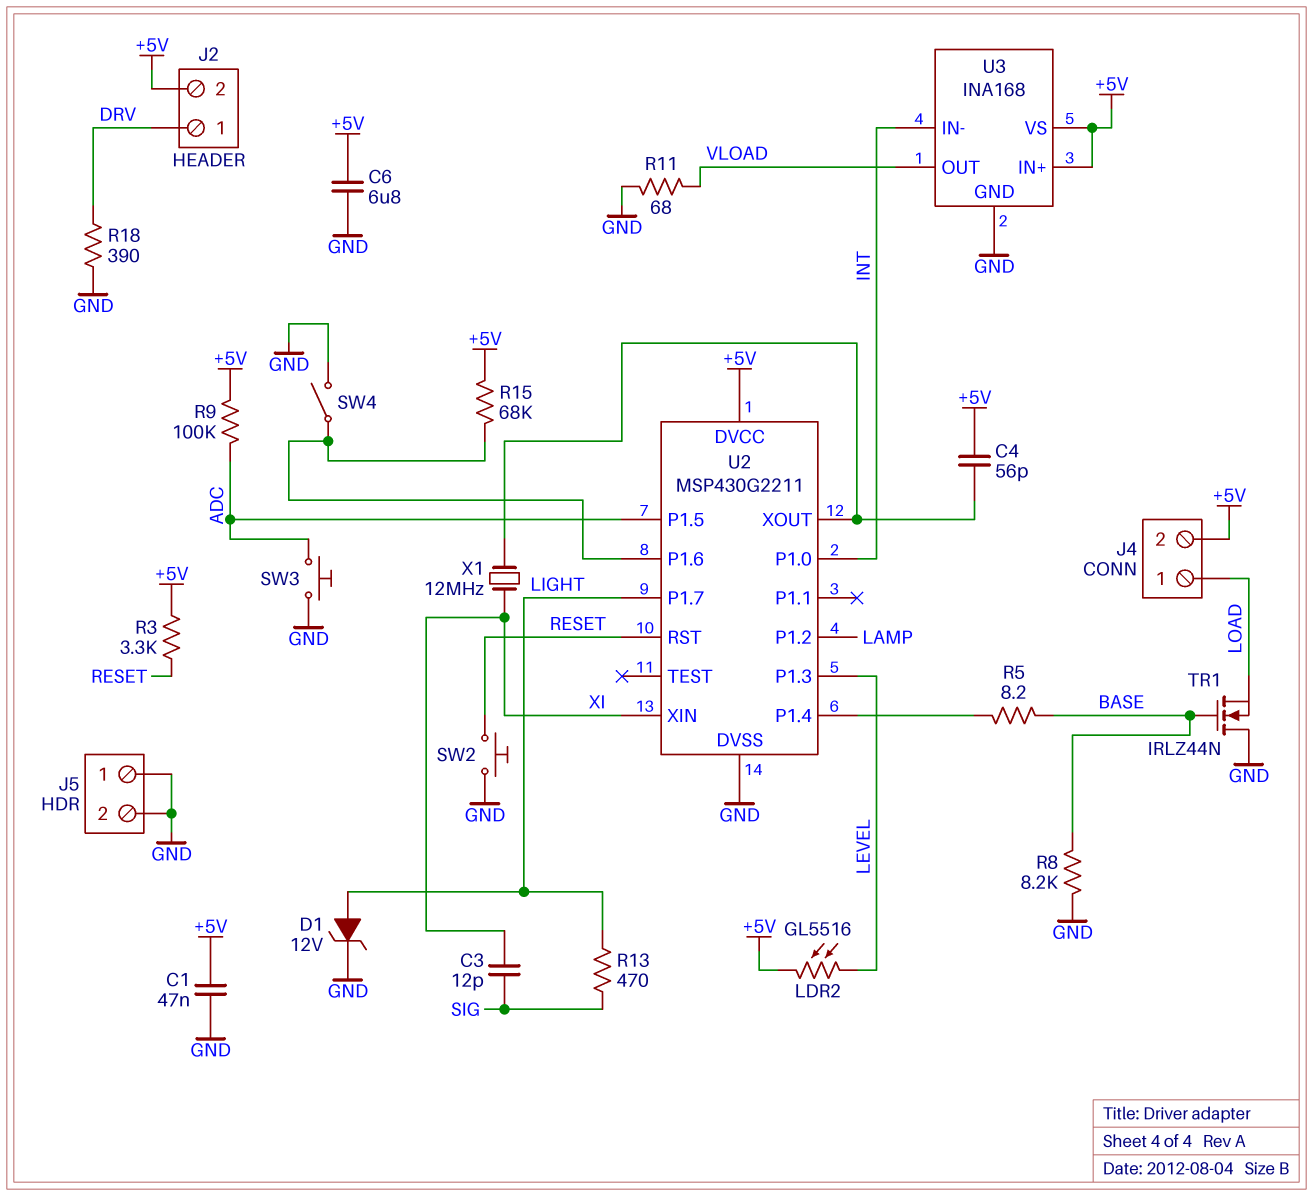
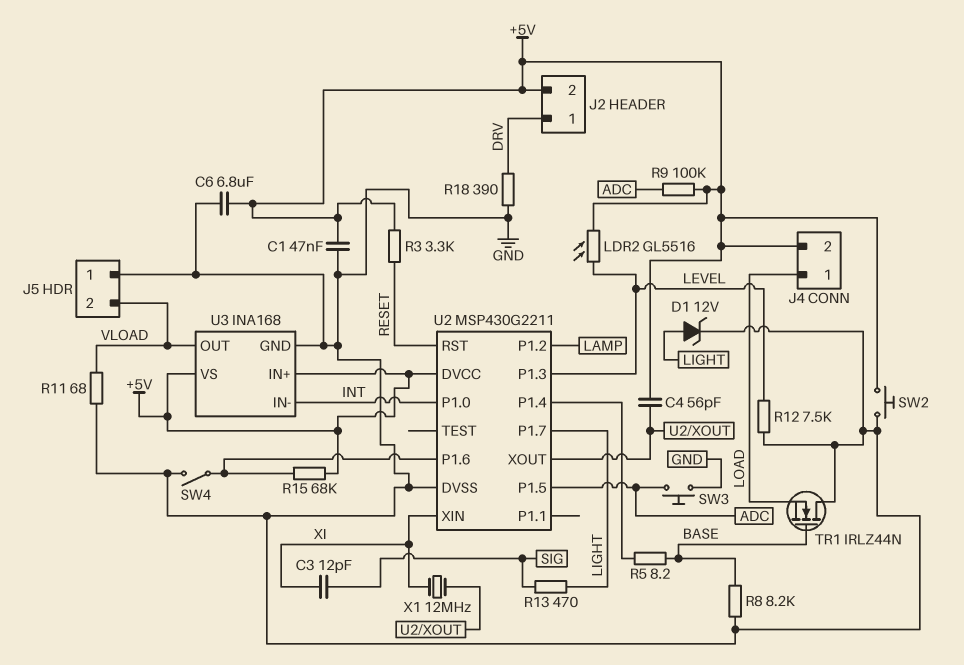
J5 pin 2: GND -> VLOAD
R12: none -> 7.5k (GND, LEVEL)
SW2: button (GND, RESET) -> button (+5V, GND)

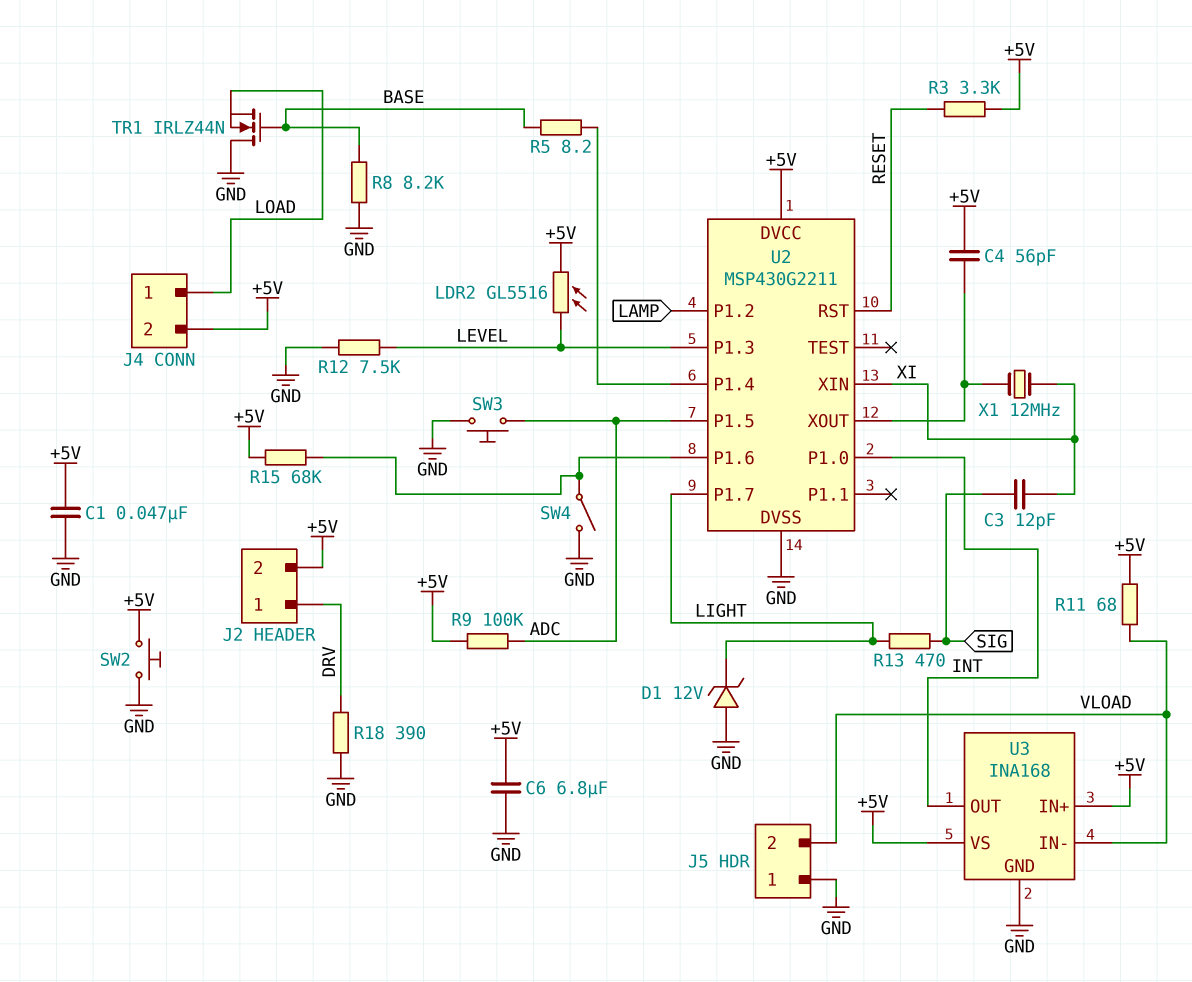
D1: zener 12V (A LIGHT, K GND) -> zener 12V (A GND, K LIGHT)
R11: 68 (GND, VLOAD) -> 68 (+5V, VLOAD)
U3 pin IN-: INT -> VLOAD
U3 pin OUT: VLOAD -> INT

